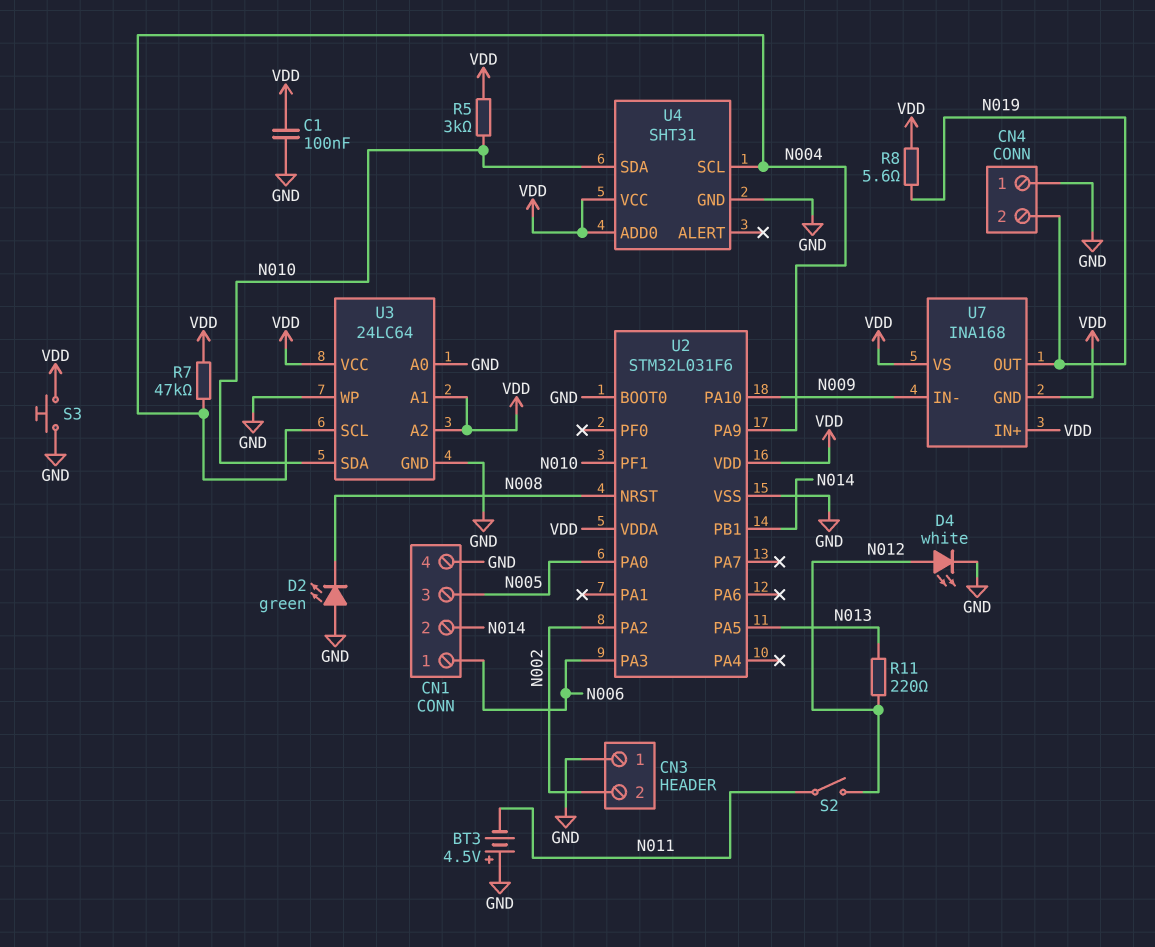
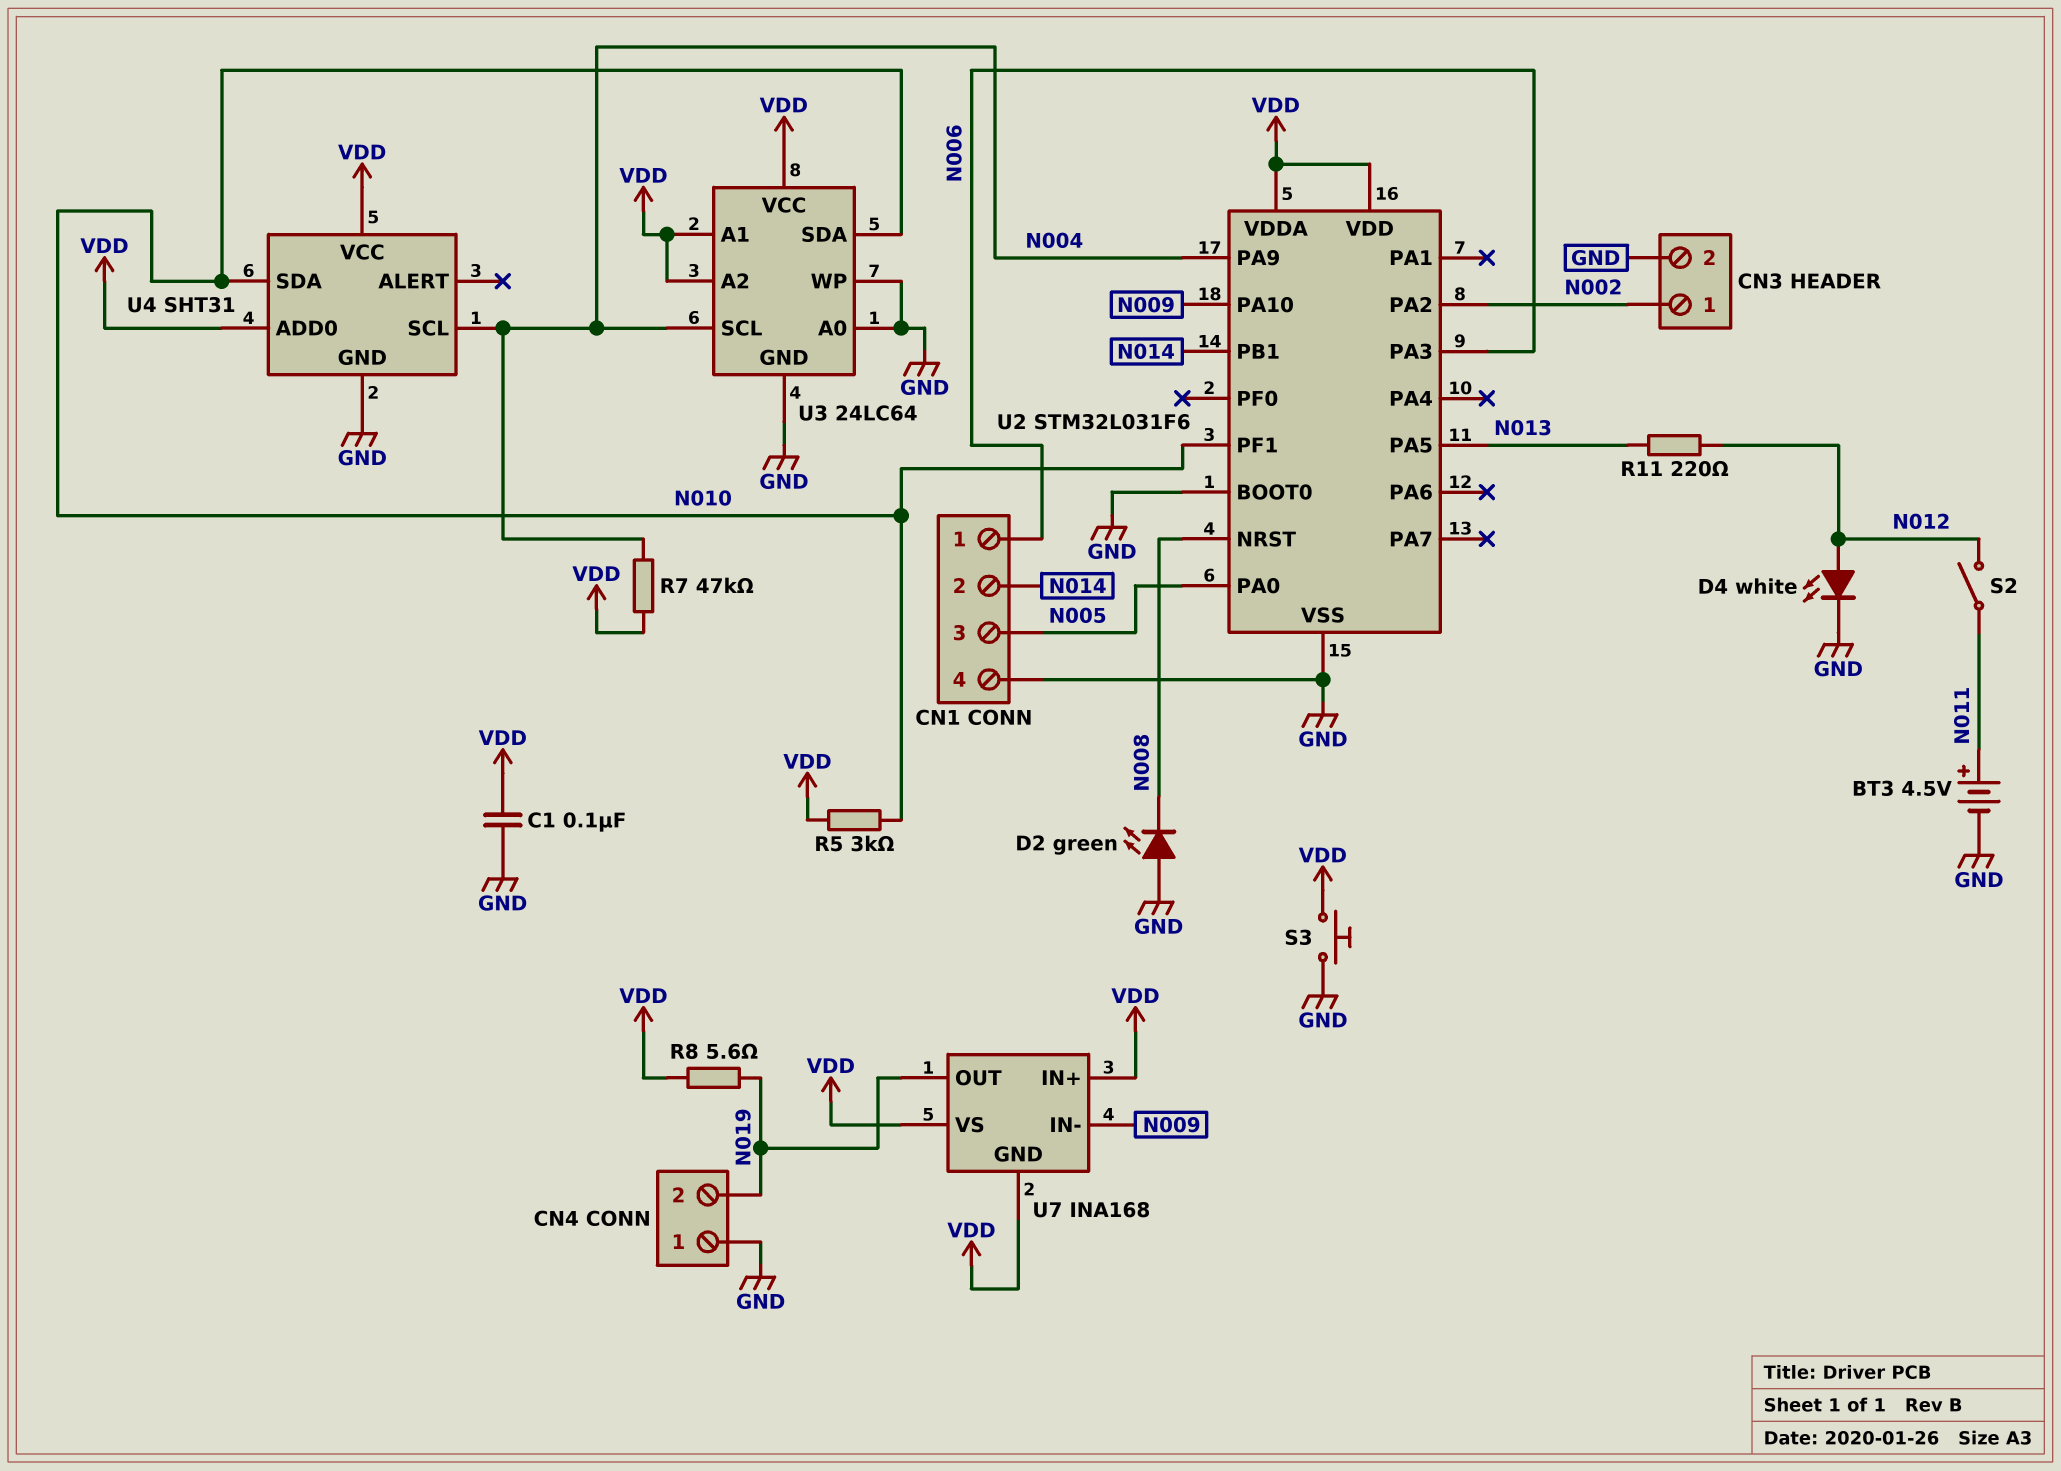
BT3: 4.5V (plus GND, minus N011) -> 4.5V (plus N011, minus GND)
CN3 pin 1: GND -> N002
CN3 pin 2: N002 -> GND

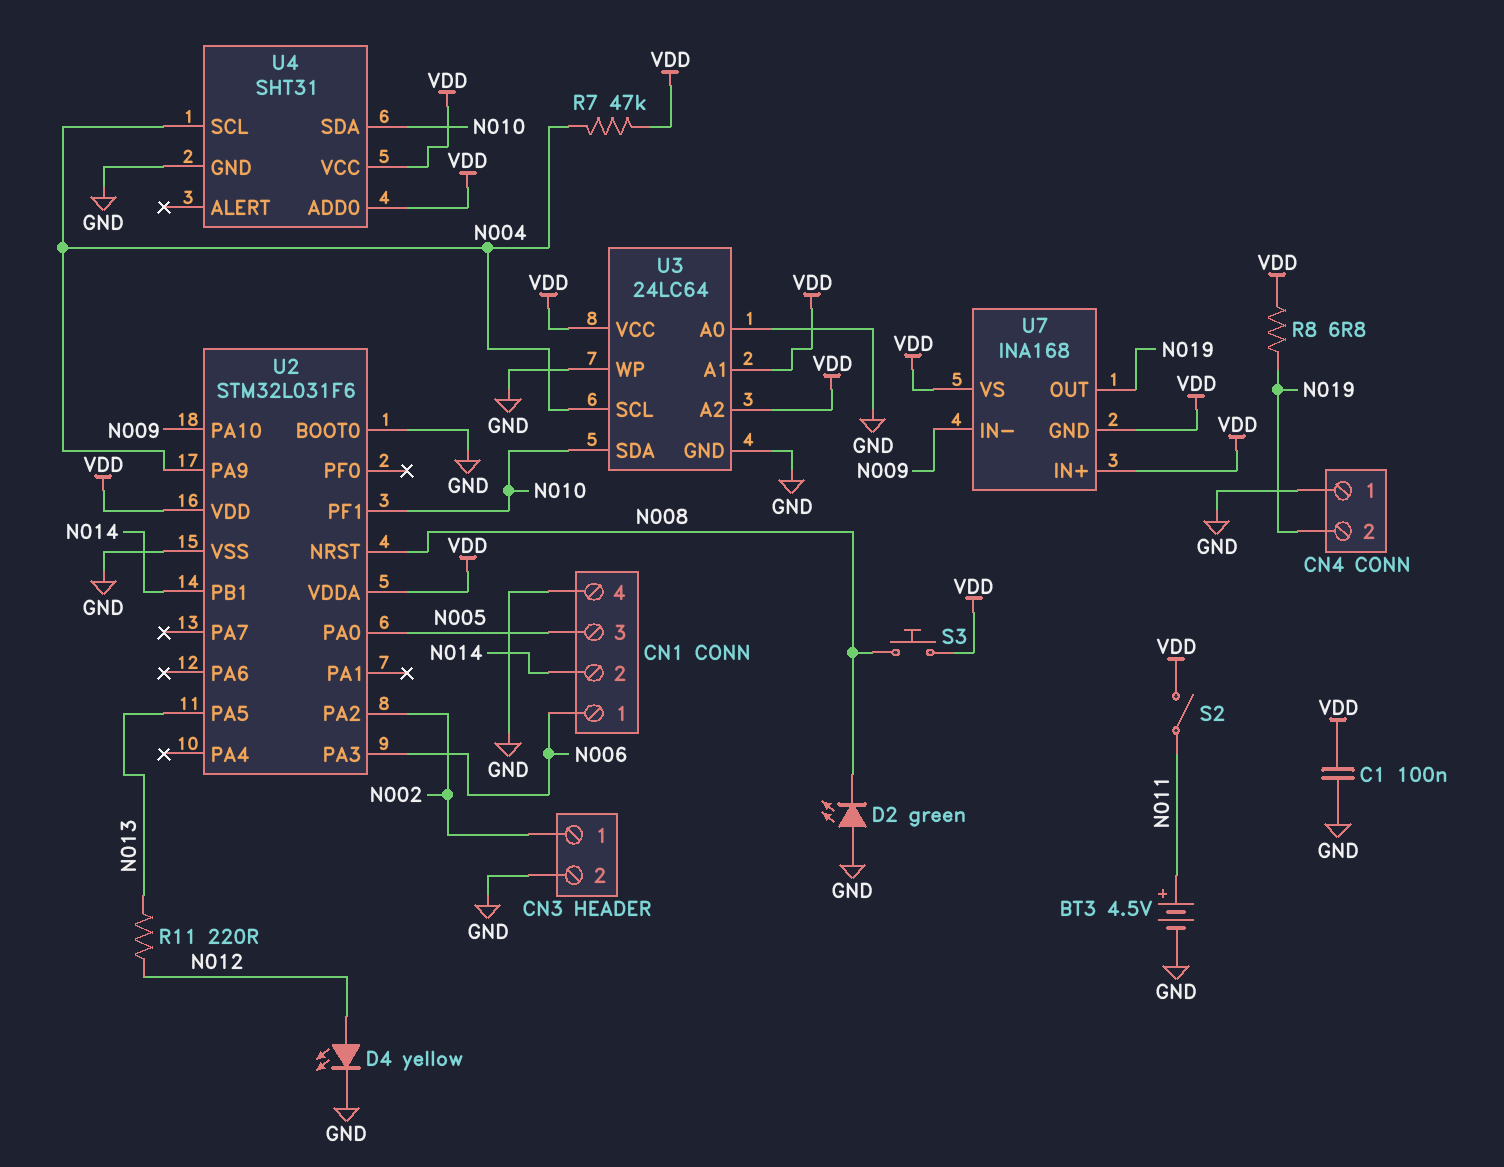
D4: LED white (A N012, K GND) -> LED yellow (A N012, K GND)
R5: 3k (N010, VDD) -> none
R8: 5.6 (N019, VDD) -> 6.8 (N019, VDD)
S2: switch (N011, N012) -> switch (N011, VDD)
S3: button (GND, VDD) -> button (N008, VDD)

